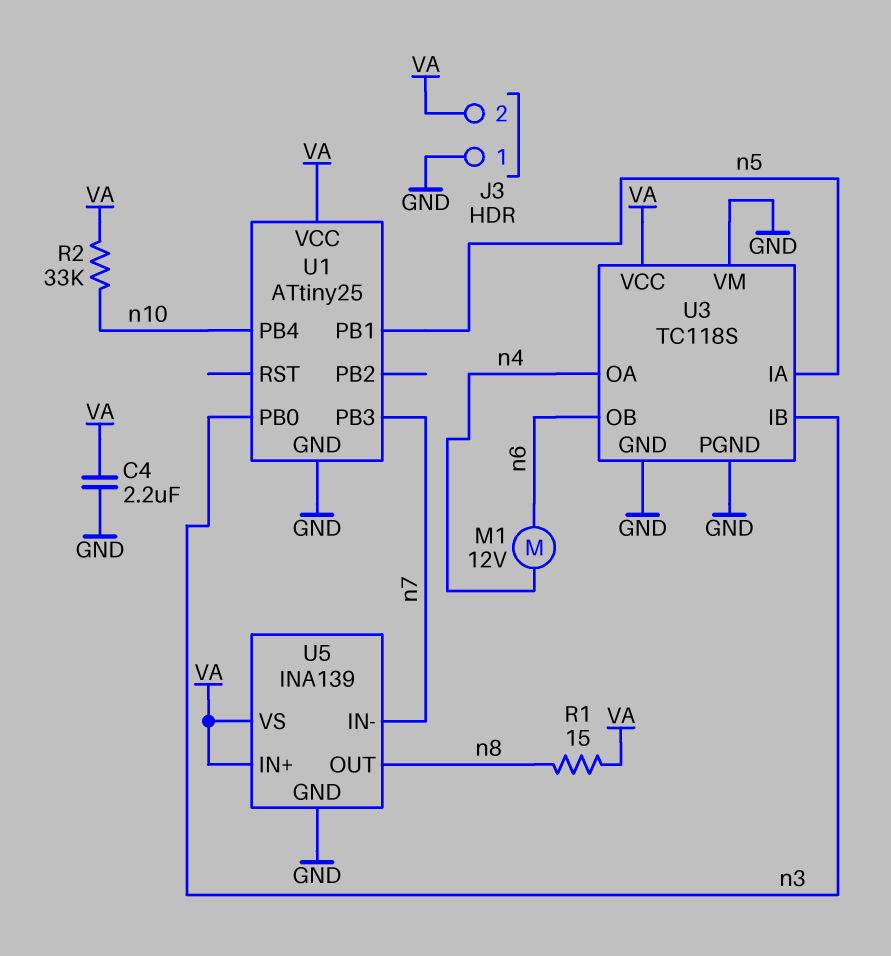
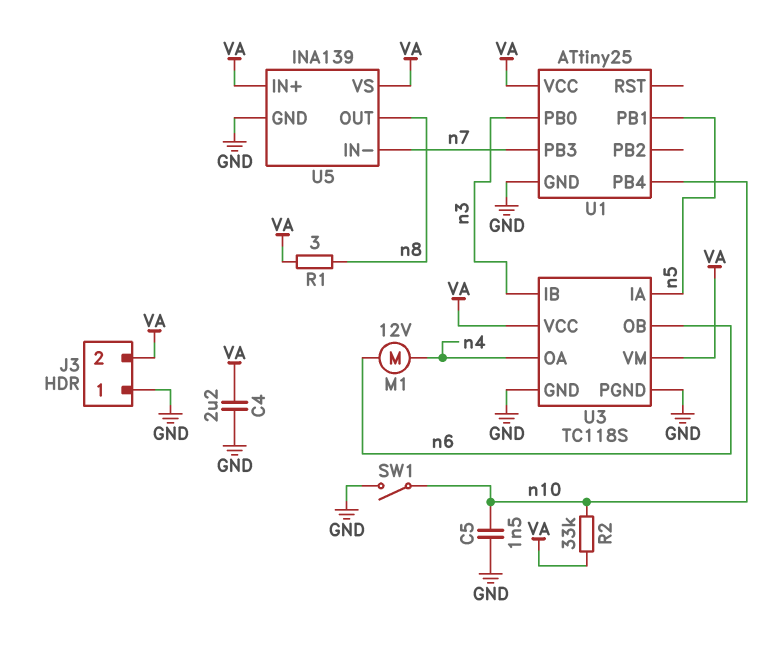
C5: none -> 1.5nF (GND, n10)
R1: 15 (VA, n8) -> 3 (VA, n8)
SW1: none -> switch (GND, n10)
U3 pin VM: GND -> VA

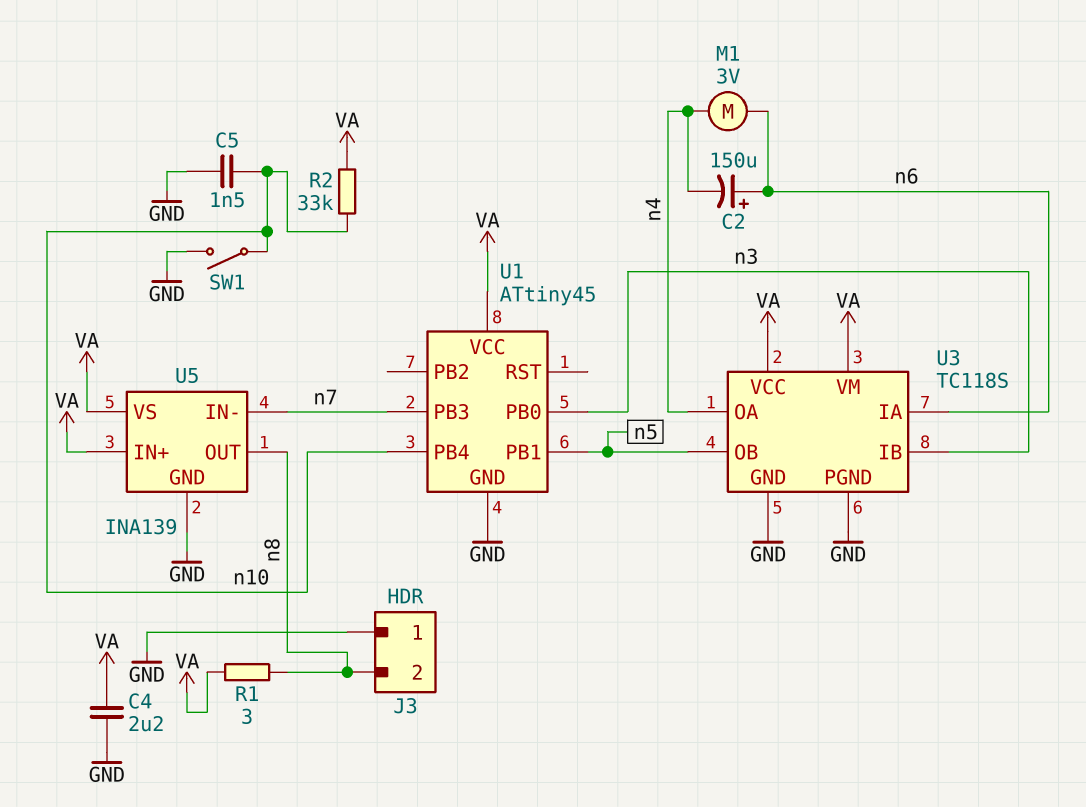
C2: none -> 150uF (plus n6, minus n4)
J3 pin 2: VA -> n8
M1: motor 12V (n4, n6) -> motor 3V (n4, n6)
U1: ATtiny25 -> ATtiny45
U3 pin IA: n5 -> n6
U3 pin OB: n6 -> n5

